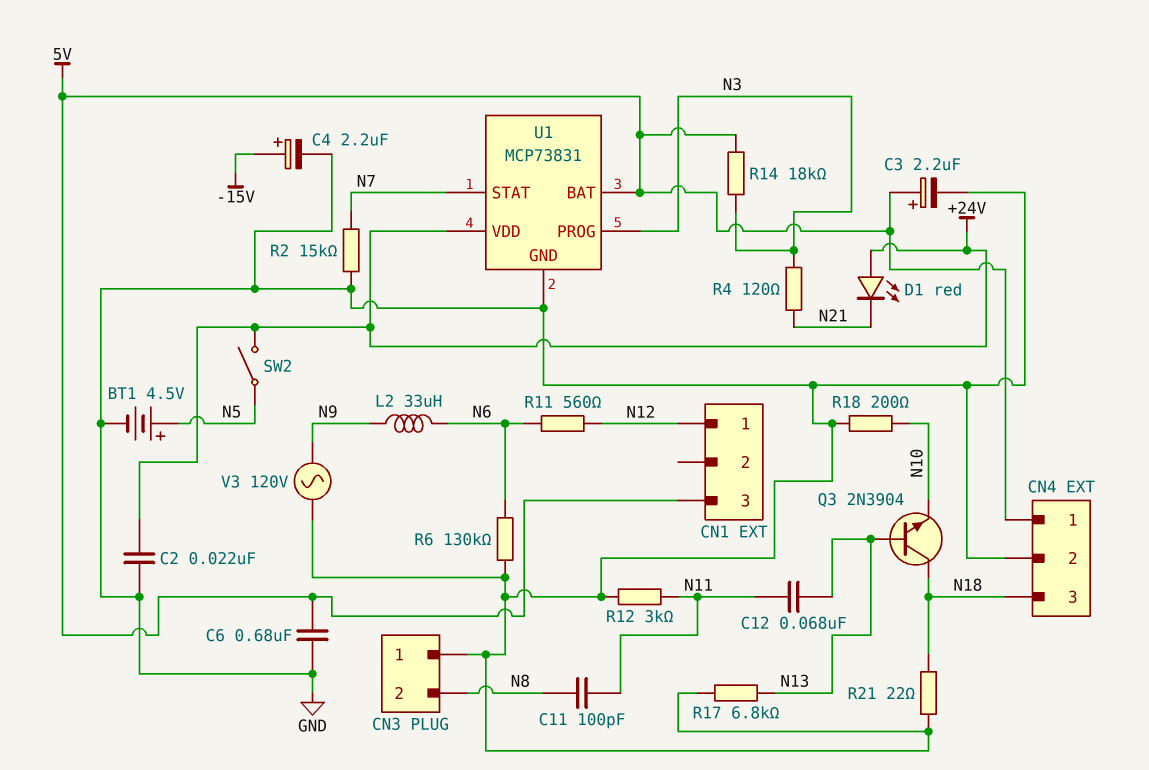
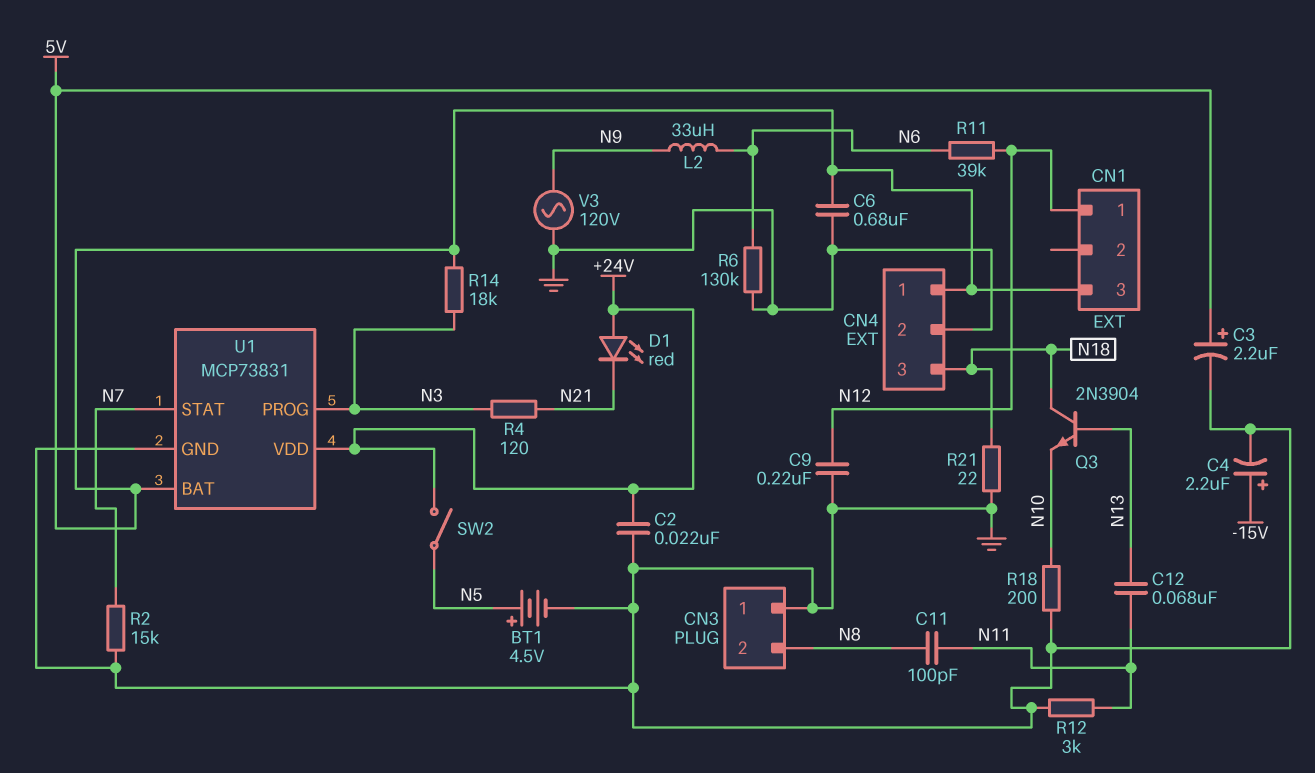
C9: none -> 220nF (GND, N12)
R11: 560 (N6, N12) -> 39k (N6, N12)
R17: 6.8k (GND, N13) -> none

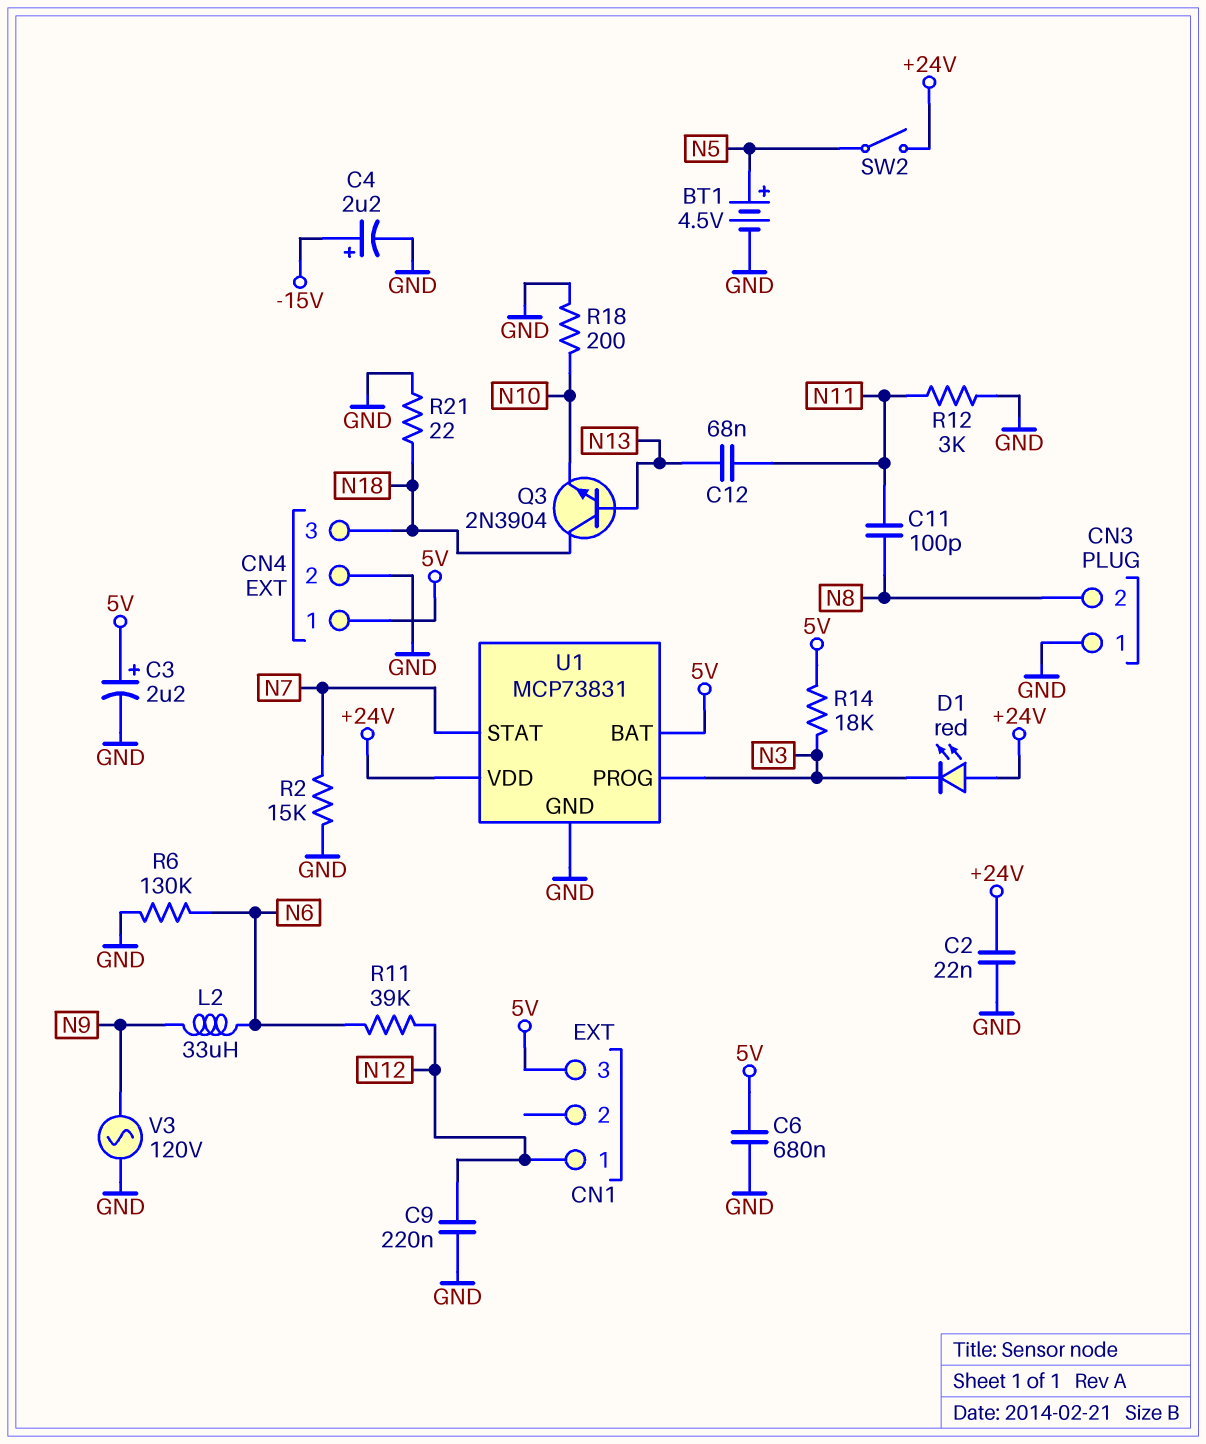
D1: LED red (A +24V, K N21) -> LED red (A +24V, K N3)
R4: 120 (N3, N21) -> none

